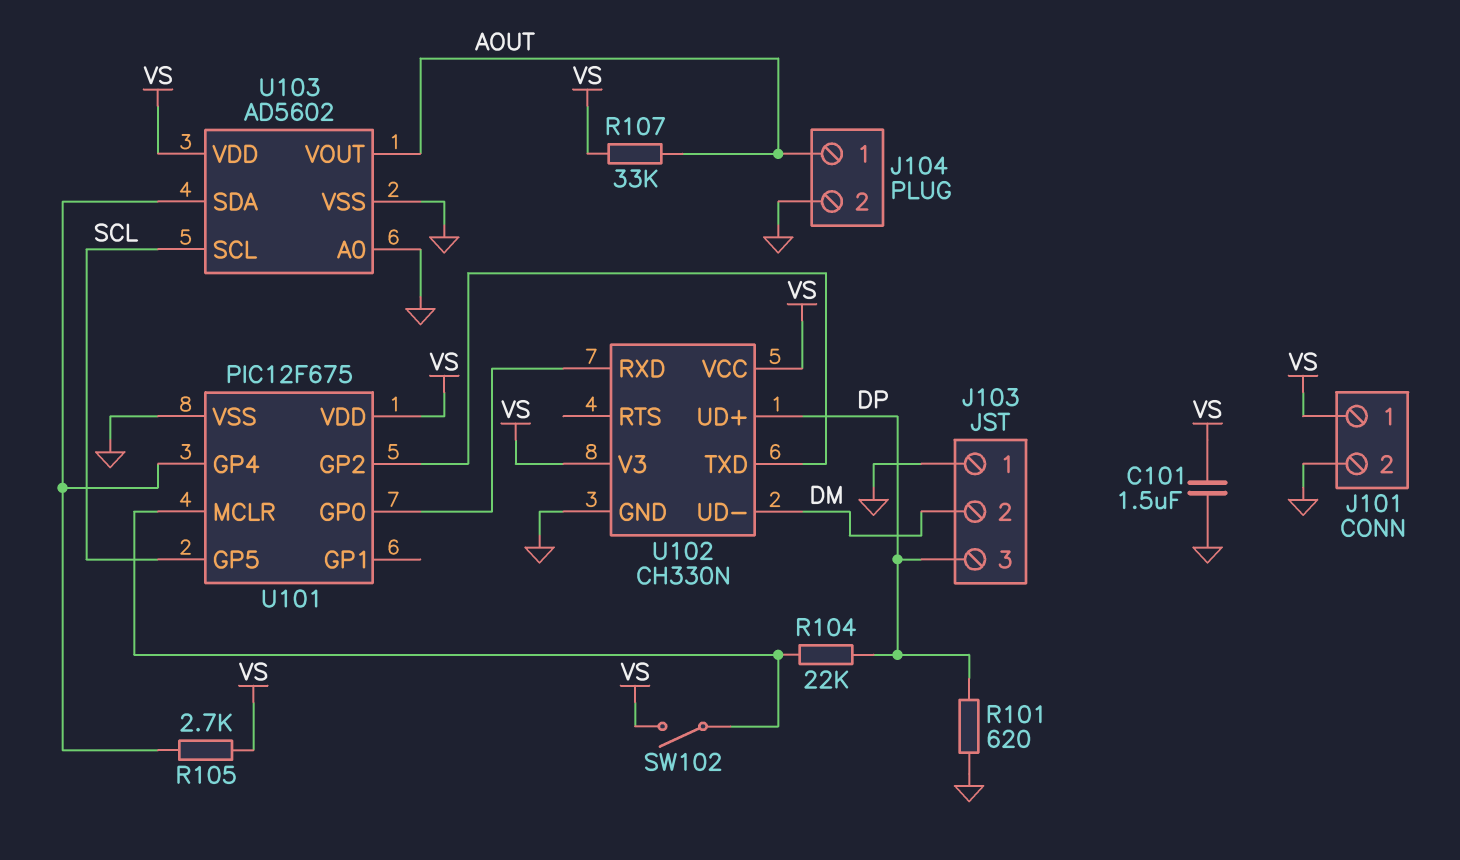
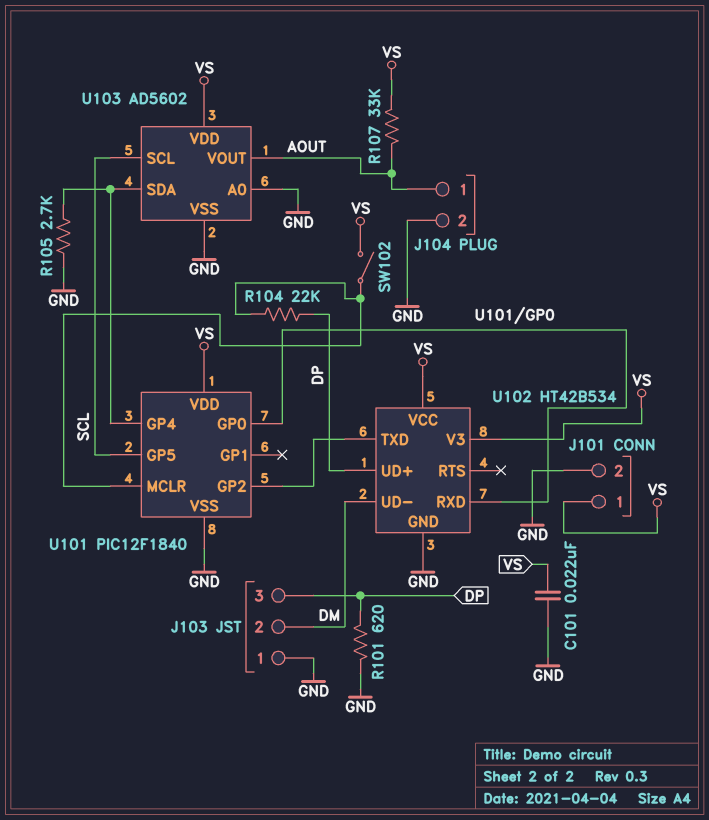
C101: 1.5uF (GND, VS) -> 22nF (GND, VS)
R105: 2.7k (U101/GP4, VS) -> 2.7k (GND, U101/GP4)
U101: PIC12F675 -> PIC12F1840
U102: CH330N -> HT42B534

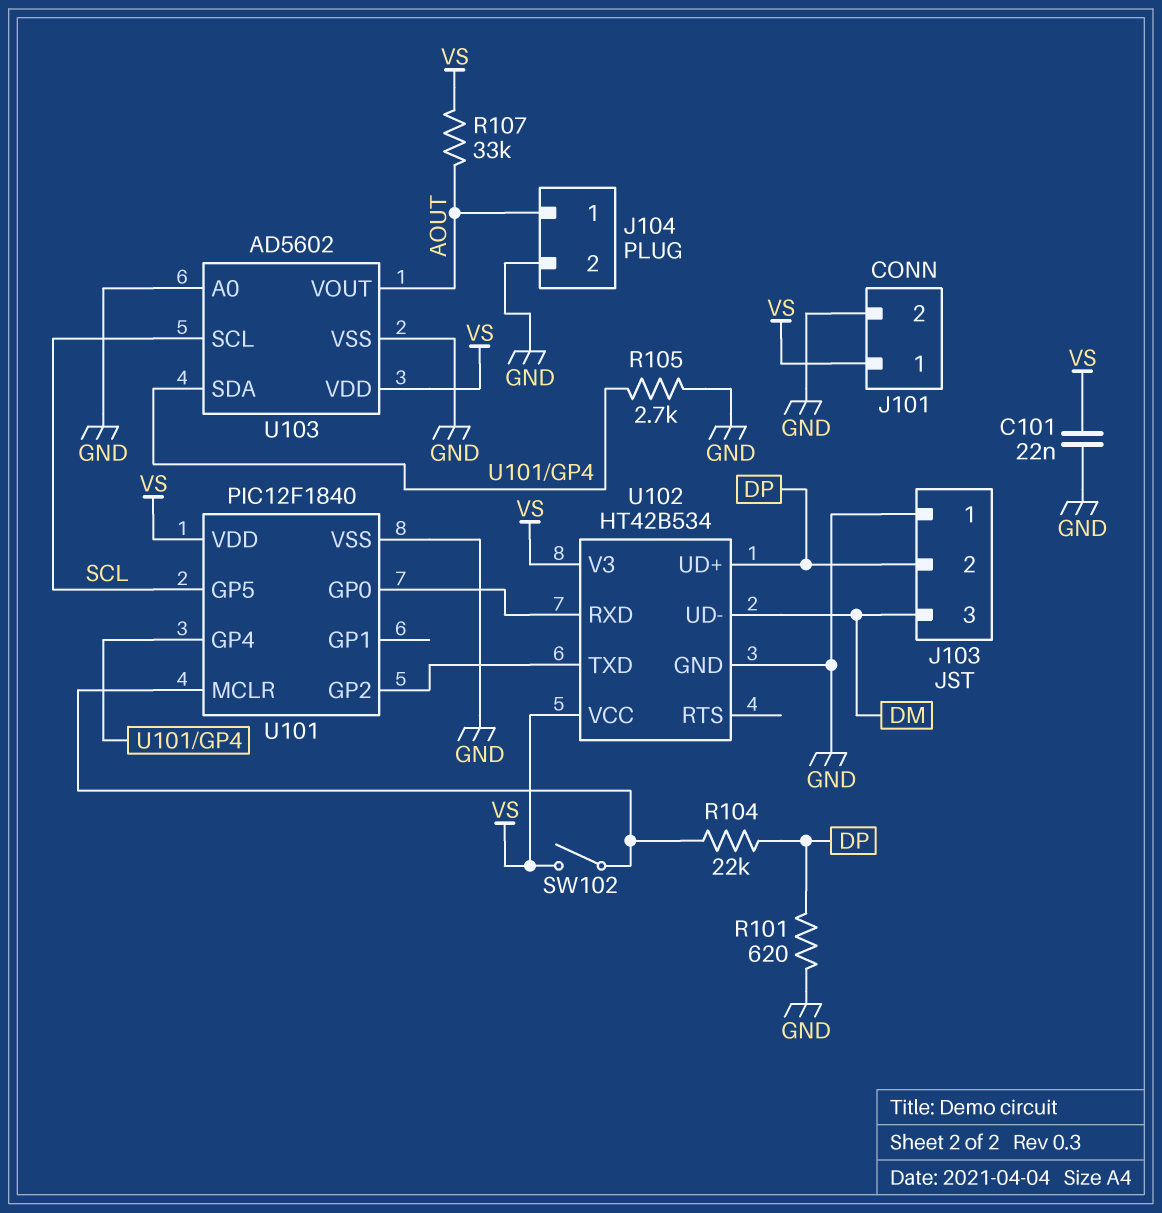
J103 pin 2: DM -> DP
J103 pin 3: DP -> DM

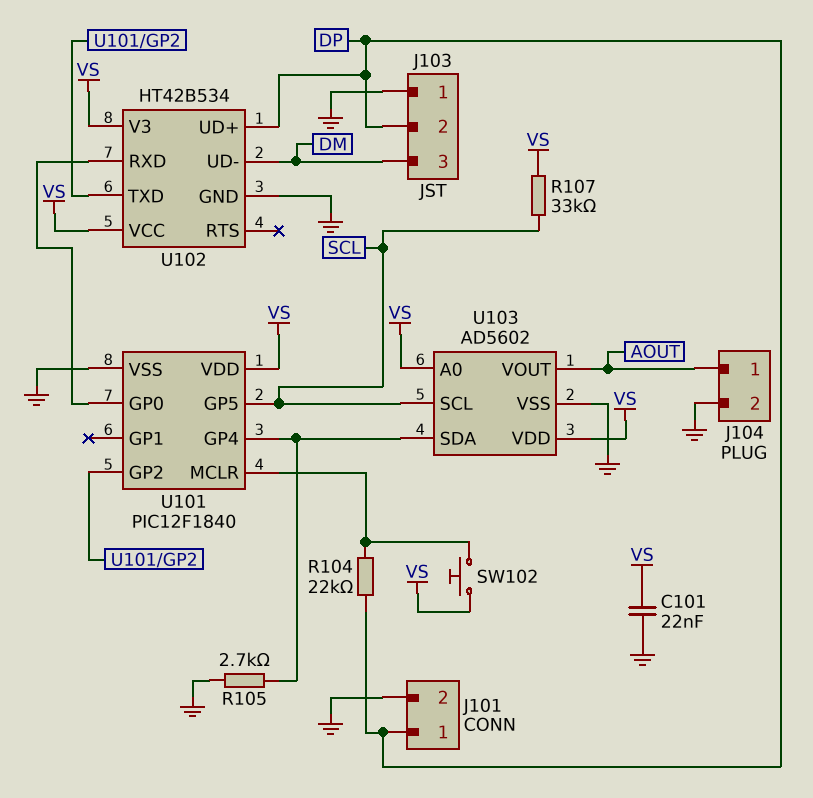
J101 pin 1: VS -> DP
R101: 620 (DP, GND) -> none
R107: 33k (AOUT, VS) -> 33k (SCL, VS)
SW102: switch (U101/MCLR, VS) -> button (U101/MCLR, VS)
U103 pin A0: GND -> VS

